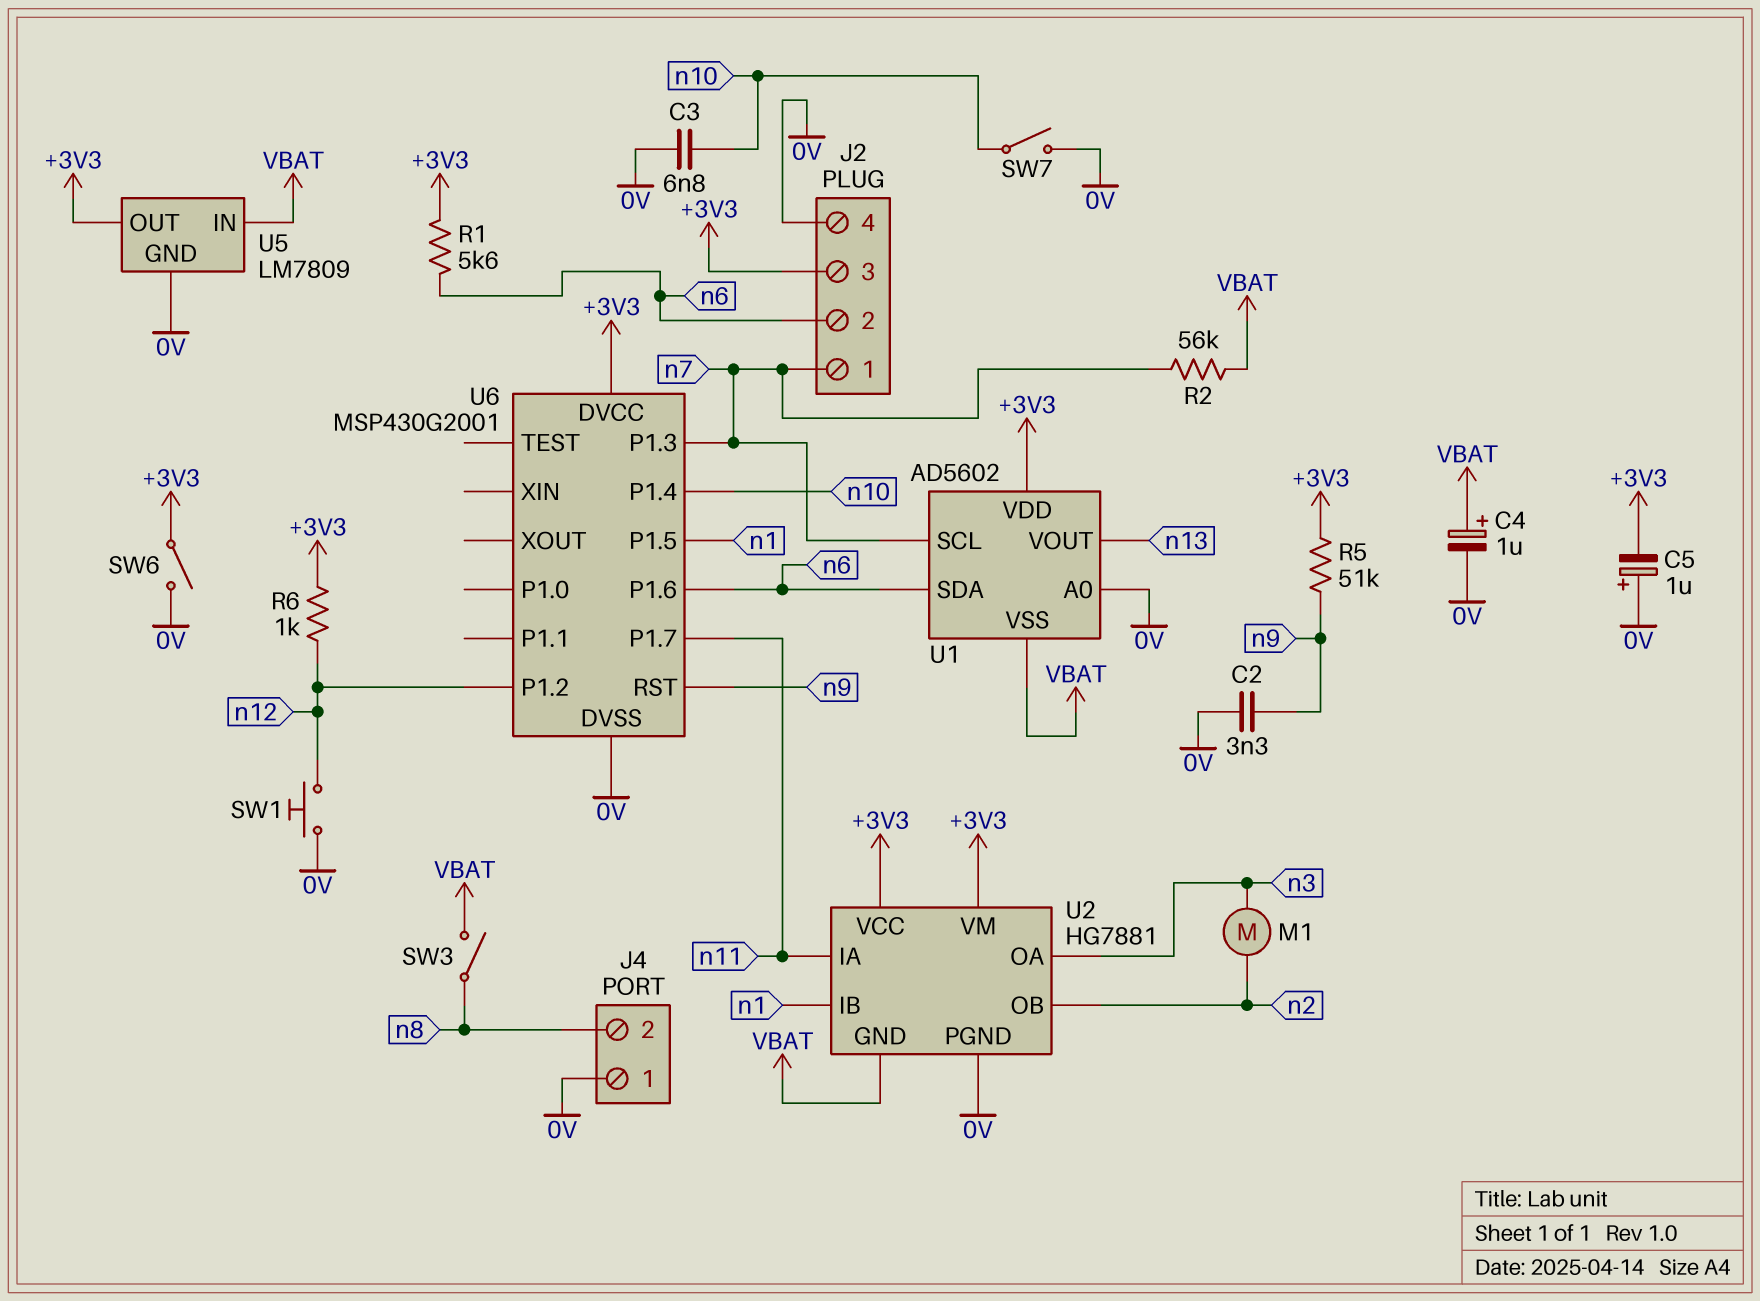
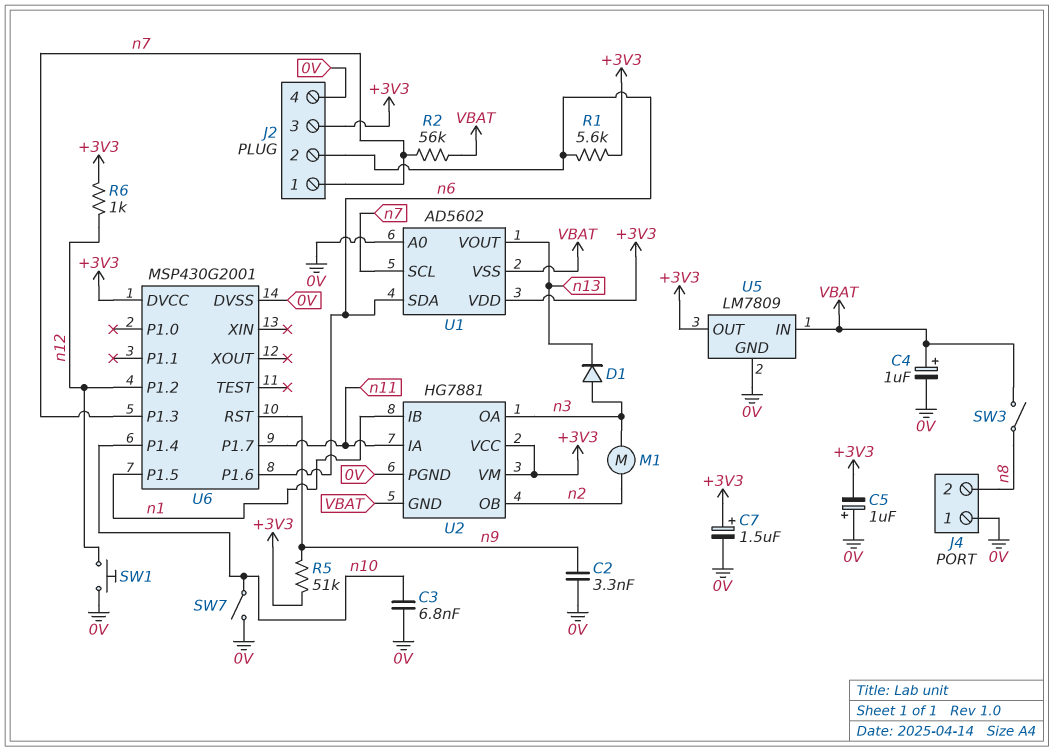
C7: none -> 1.5uF (plus +3V3, minus 0V)
D1: none -> diode (A n3, K n13)
SW6: switch (+3V3, 0V) -> none

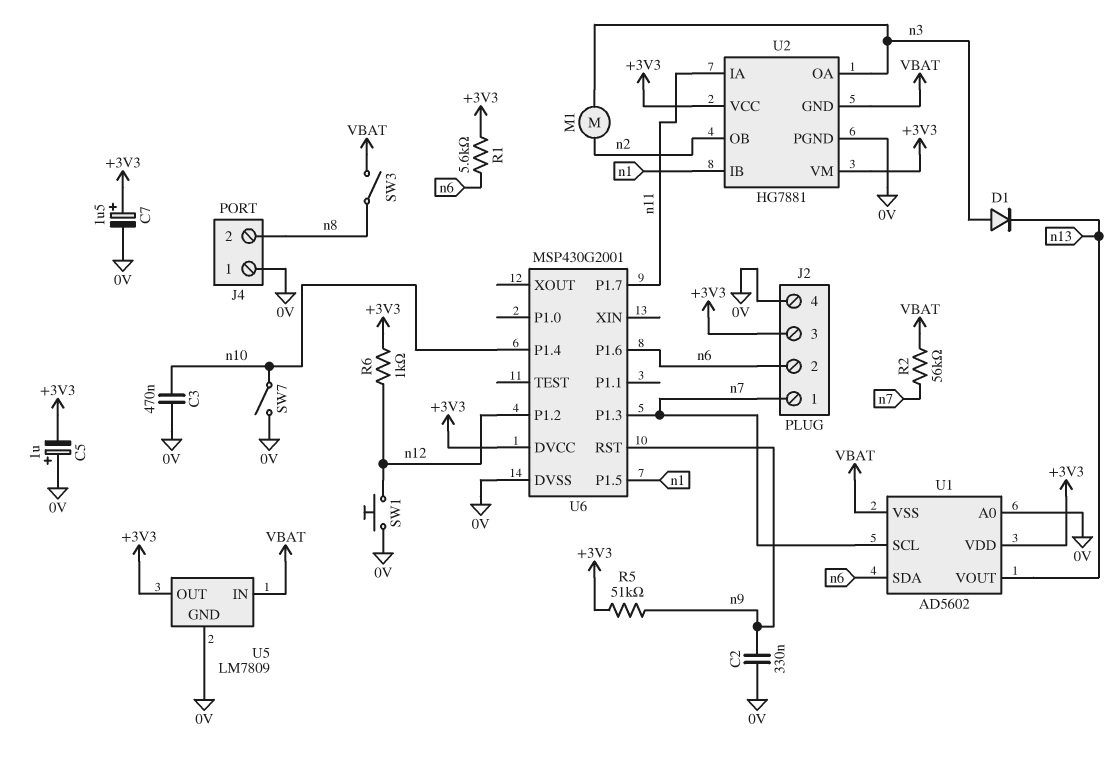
C2: 3.3nF (0V, n9) -> 330nF (0V, n9)
C3: 6.8nF (0V, n10) -> 470nF (0V, n10)
C4: 1uF (plus VBAT, minus 0V) -> none

